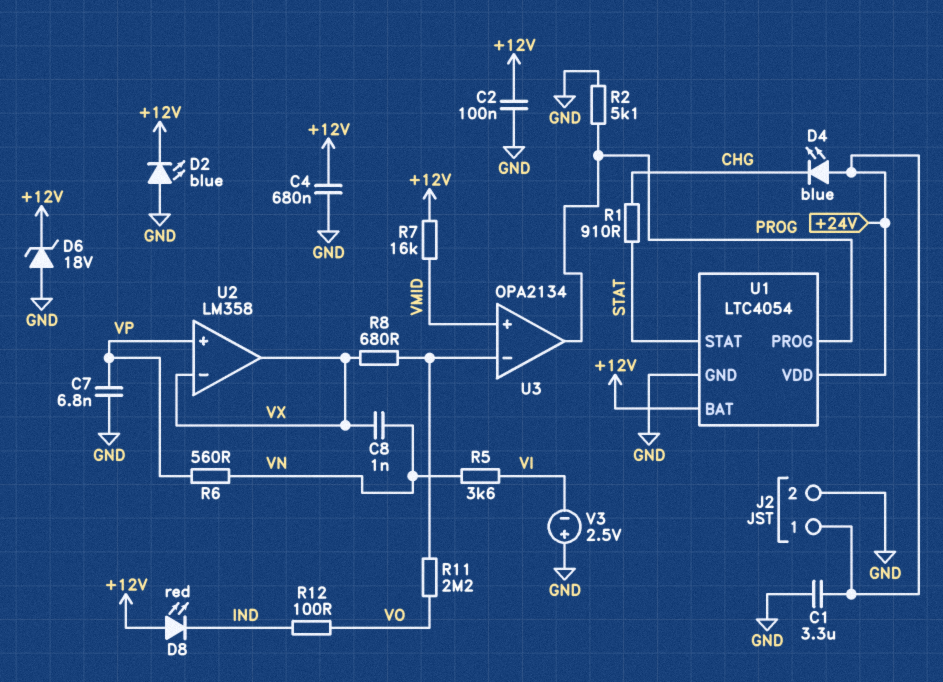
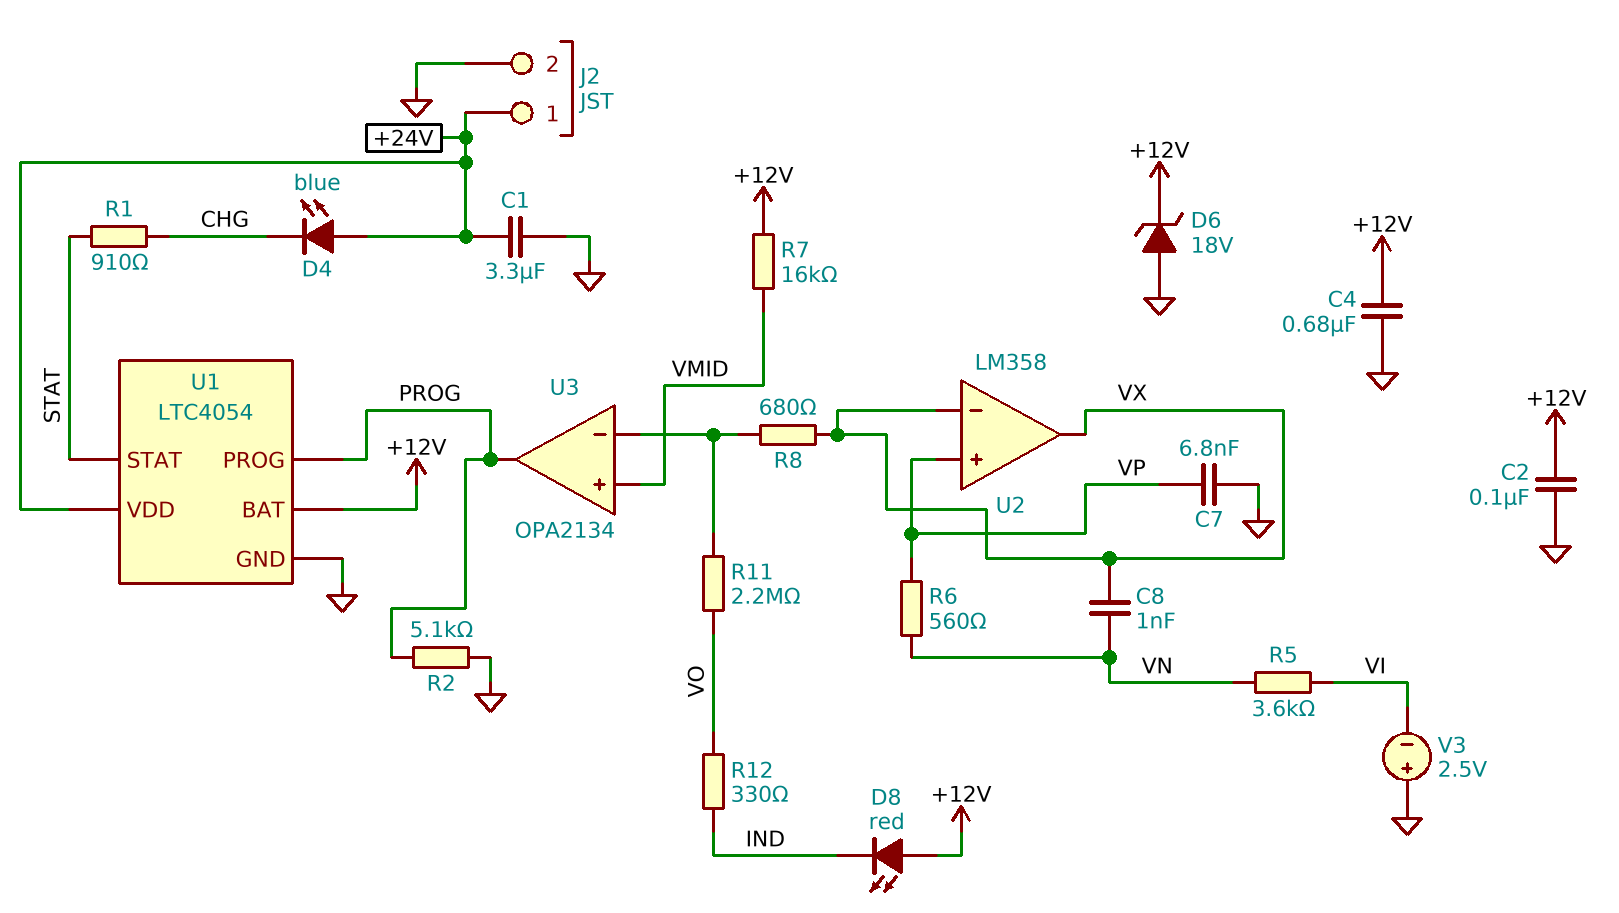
D2: LED blue (A GND, K +12V) -> none
R12: 100 (IND, VO) -> 330 (IND, VO)

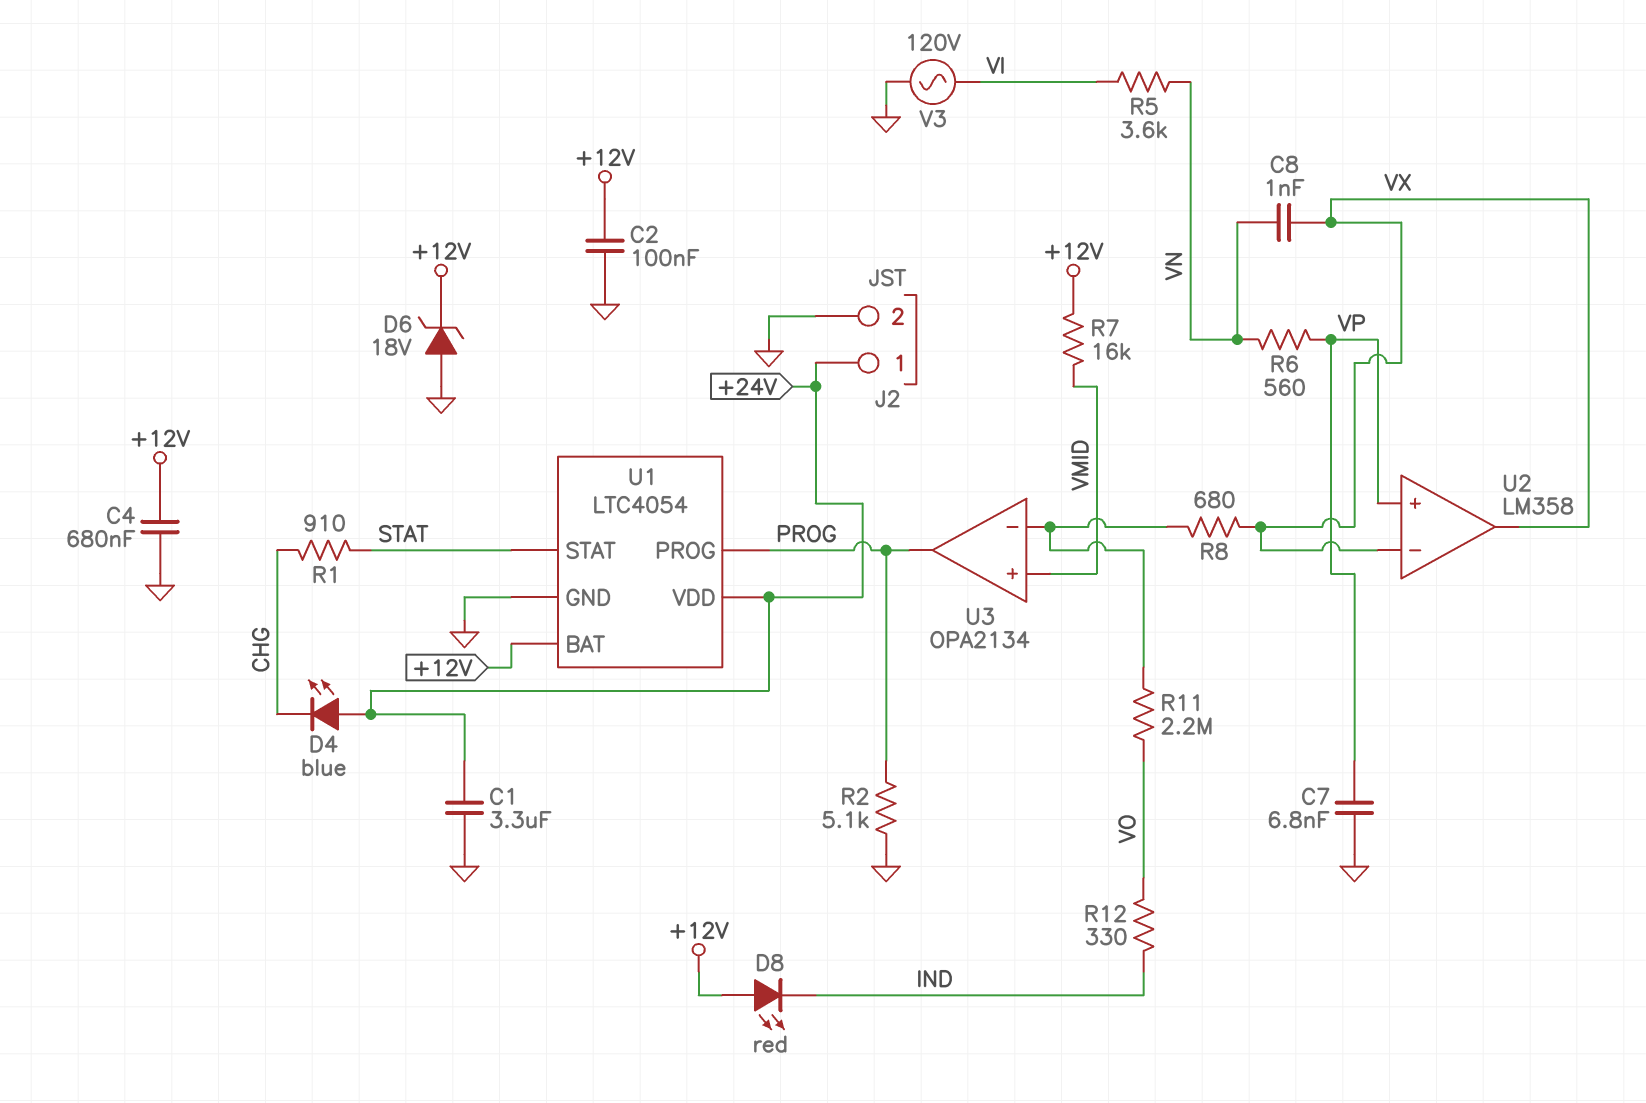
V3: 2.5V (plus GND, minus VI) -> AC 120V (GND, VI)

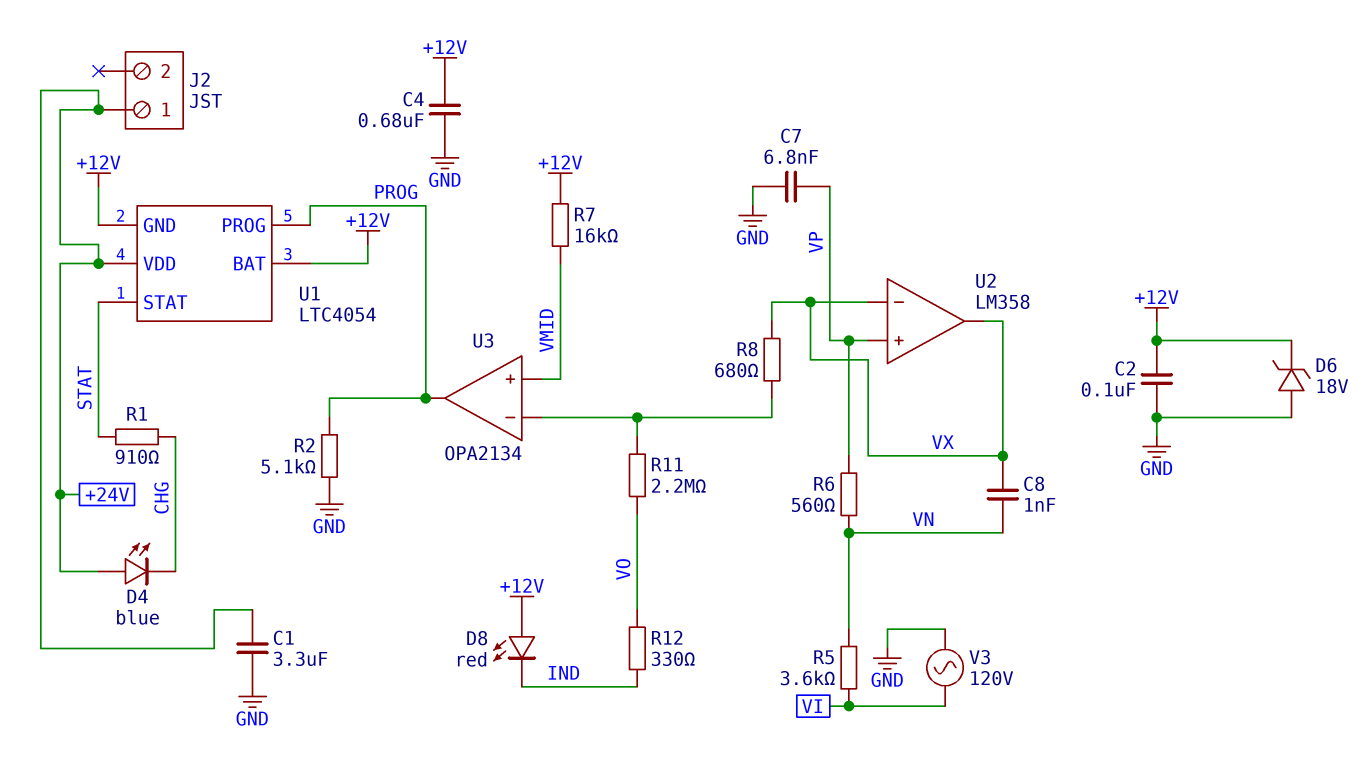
J2 pin 2: GND -> none
U1 pin GND: GND -> +12V

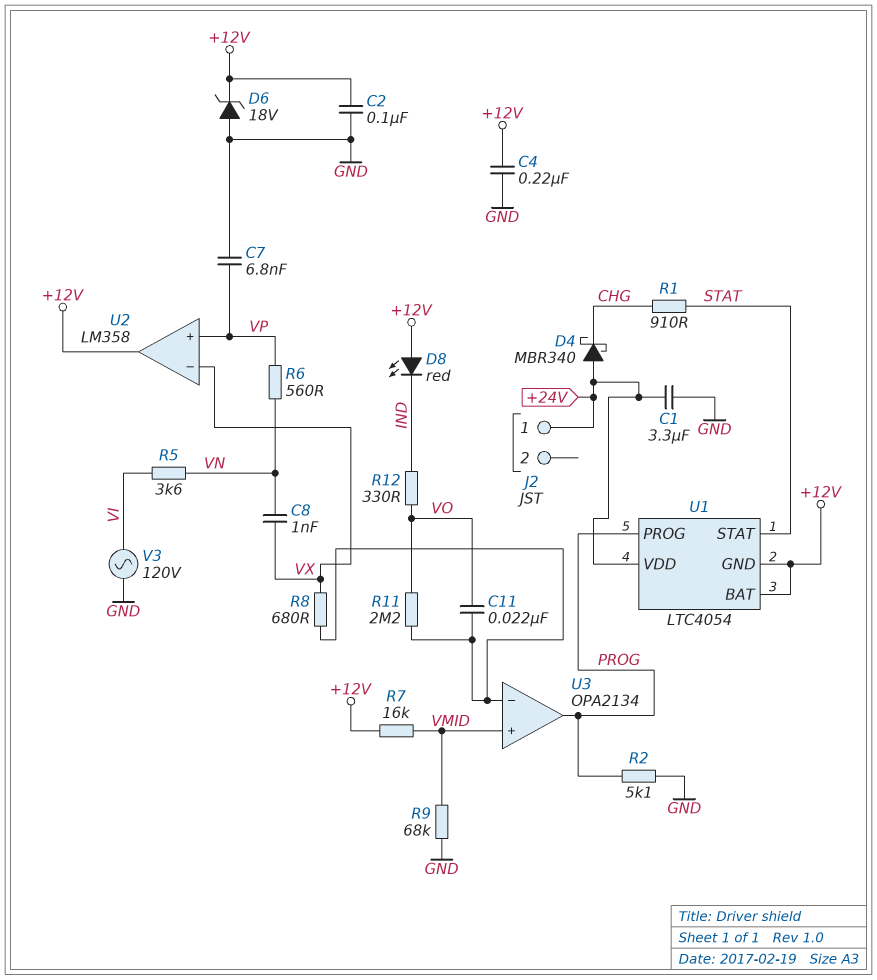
C4: 680nF (+12V, GND) -> 220nF (+12V, GND)
C11: none -> 22nF (U3/in-, VO)
D4: LED blue (A +24V, K CHG) -> schottky MBR340 (A +24V, K CHG)
R9: none -> 68k (GND, VMID)
U2 pin out: VX -> +12V

